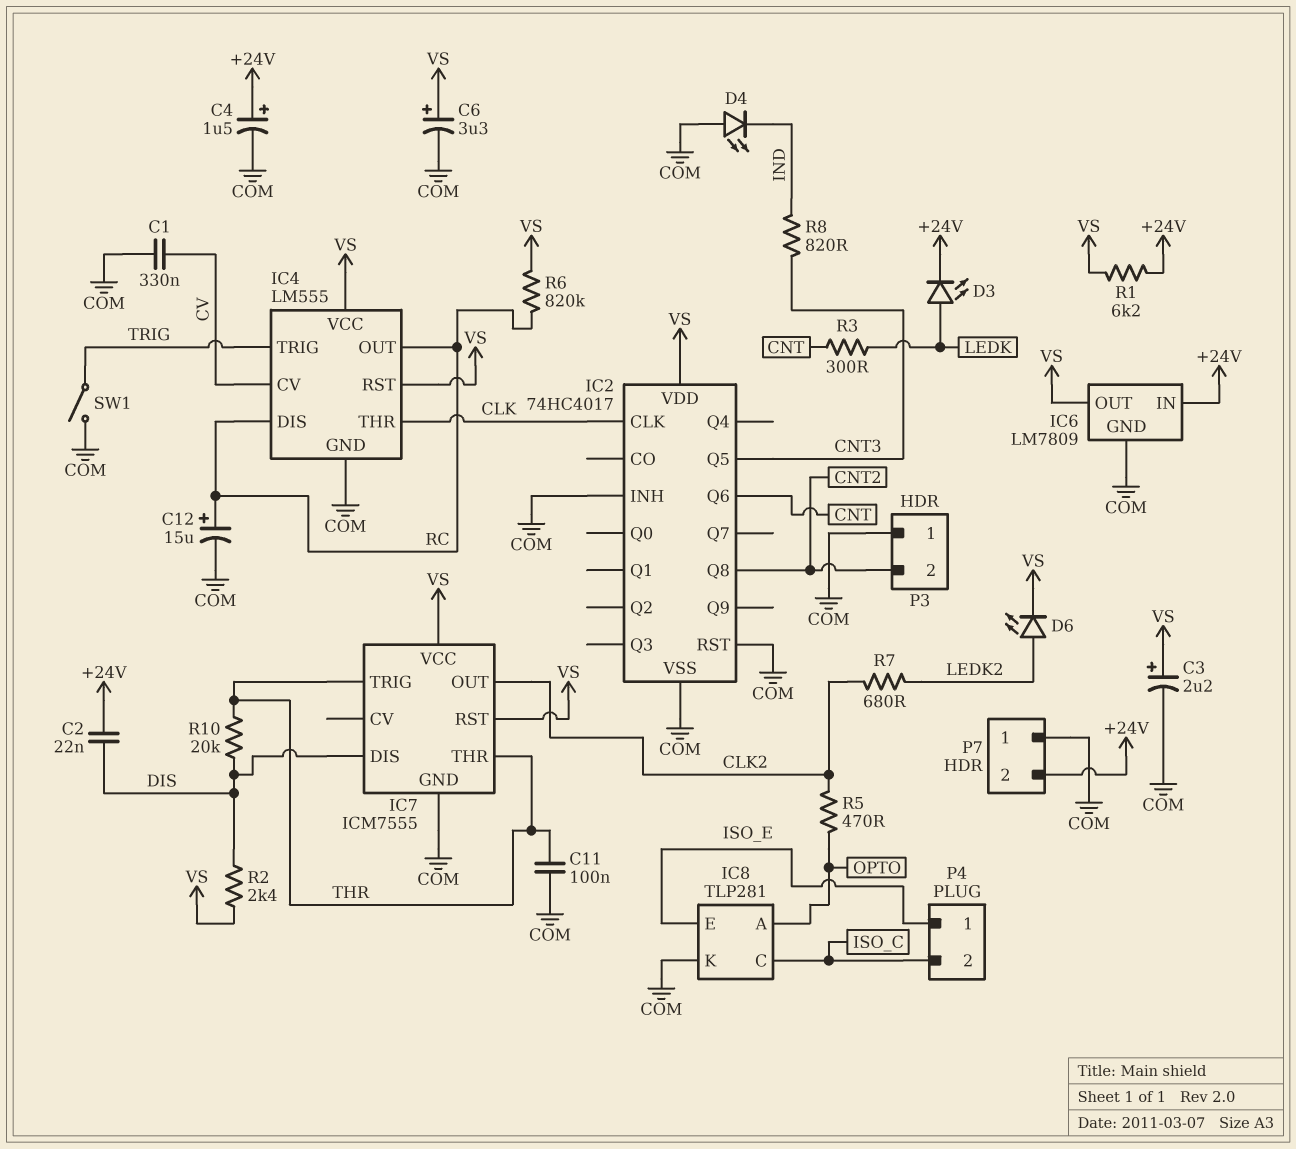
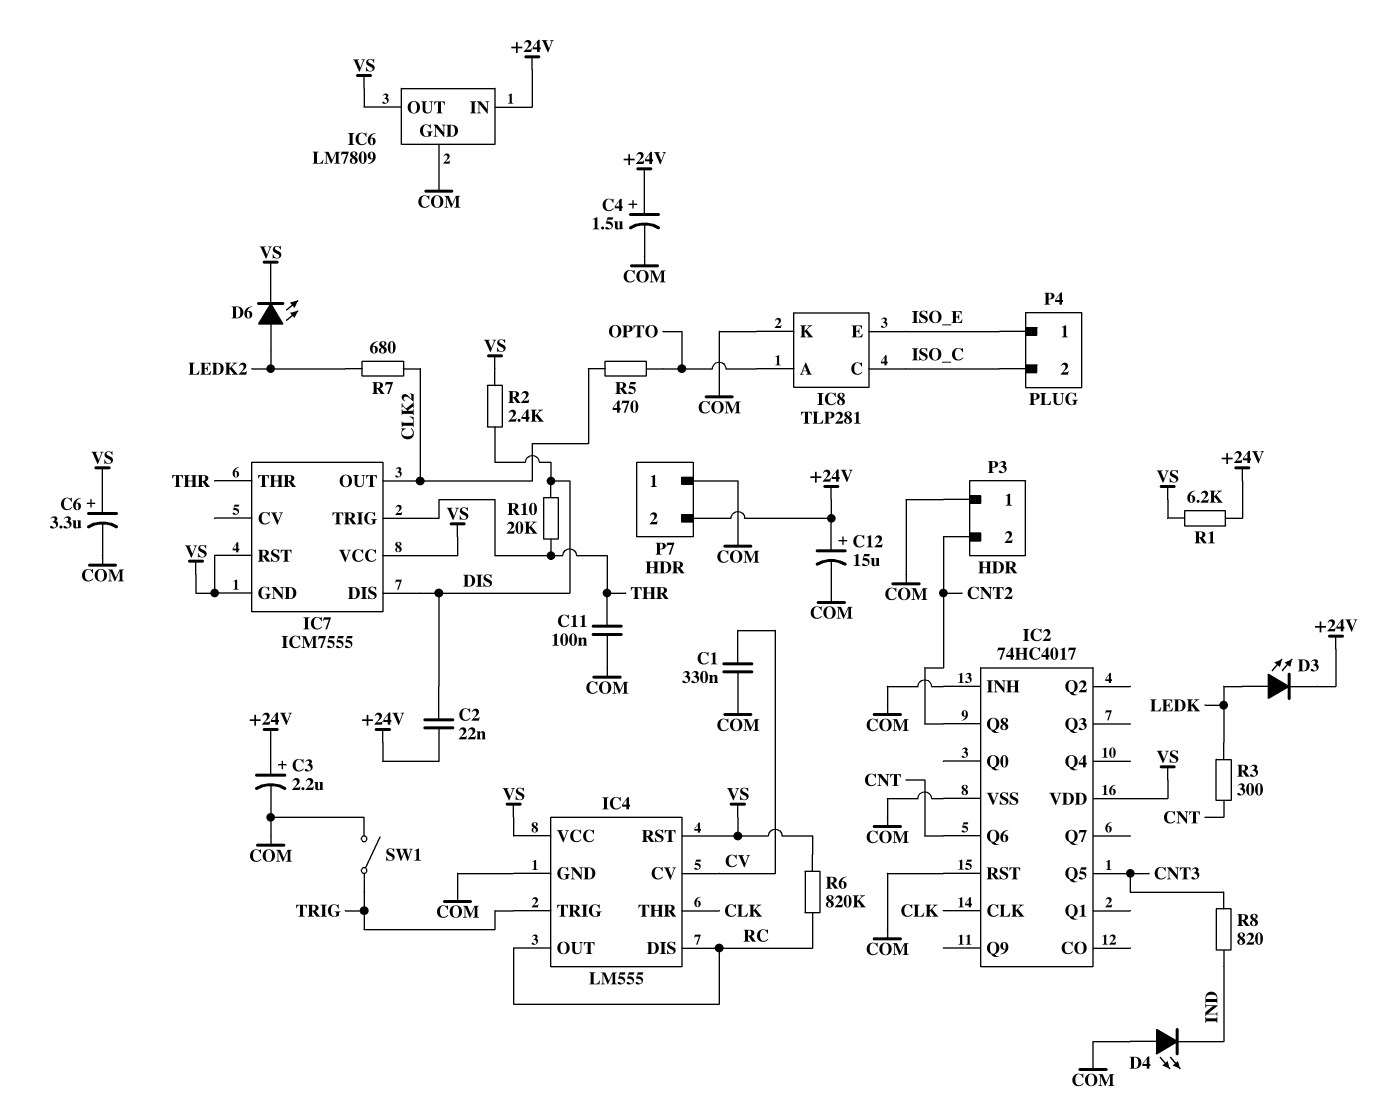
C3: 2.2uF (plus VS, minus COM) -> 2.2uF (plus +24V, minus COM)
C12: 15uF (plus RC, minus COM) -> 15uF (plus +24V, minus COM)
IC7 pin GND: COM -> VS

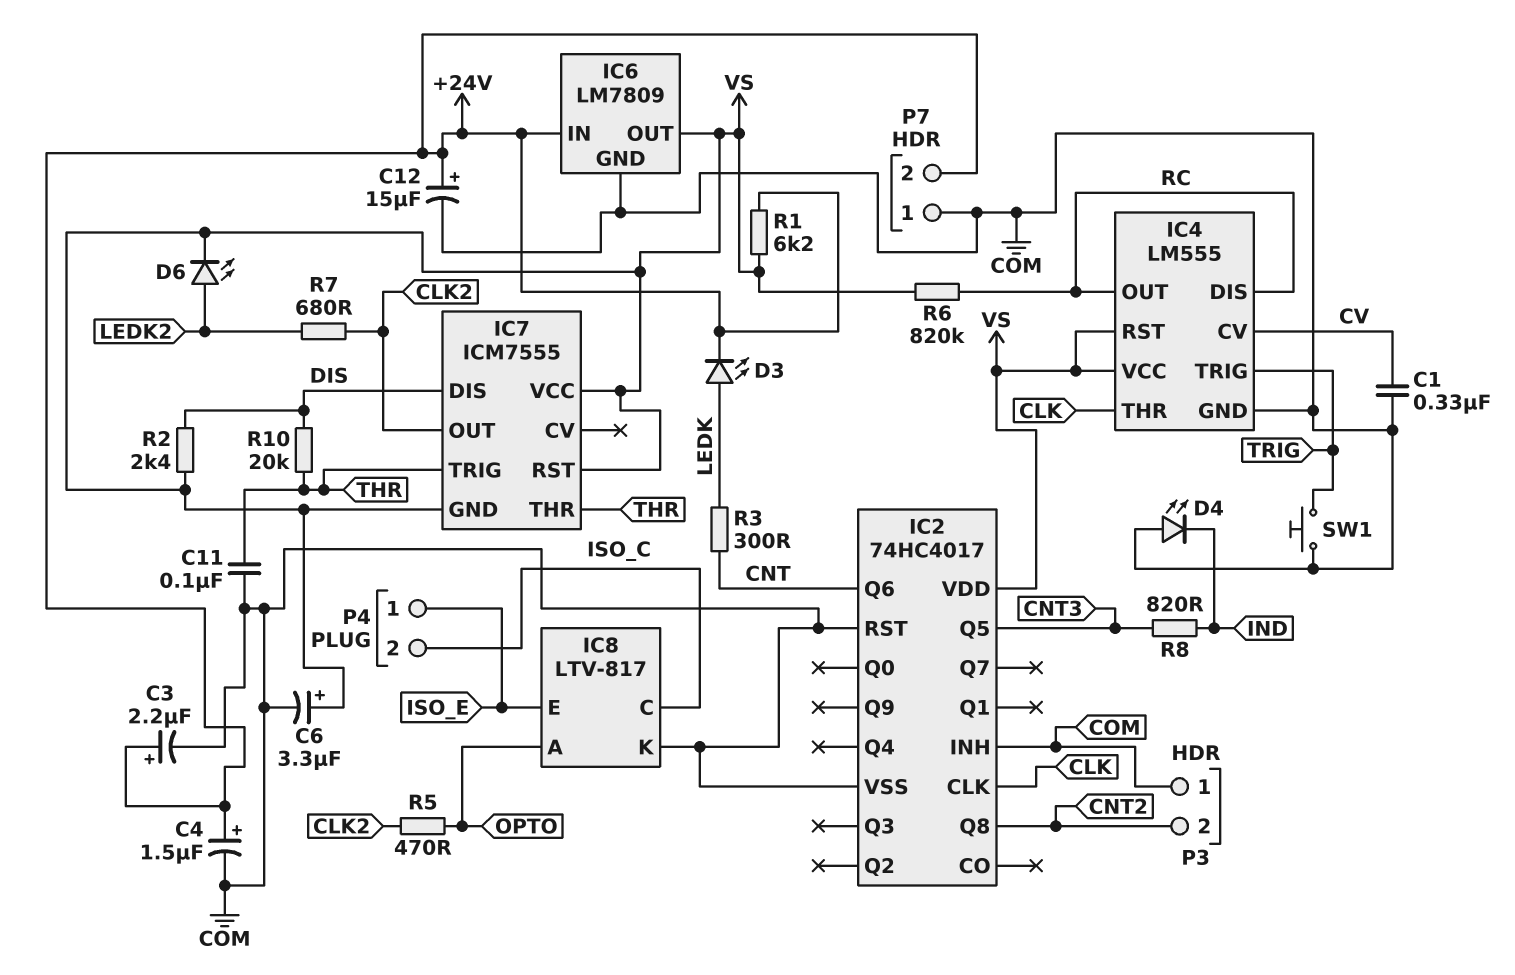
C2: 22nF (+24V, DIS) -> none
IC8: TLP281 -> LTV-817
SW1: switch (COM, TRIG) -> button (COM, TRIG)

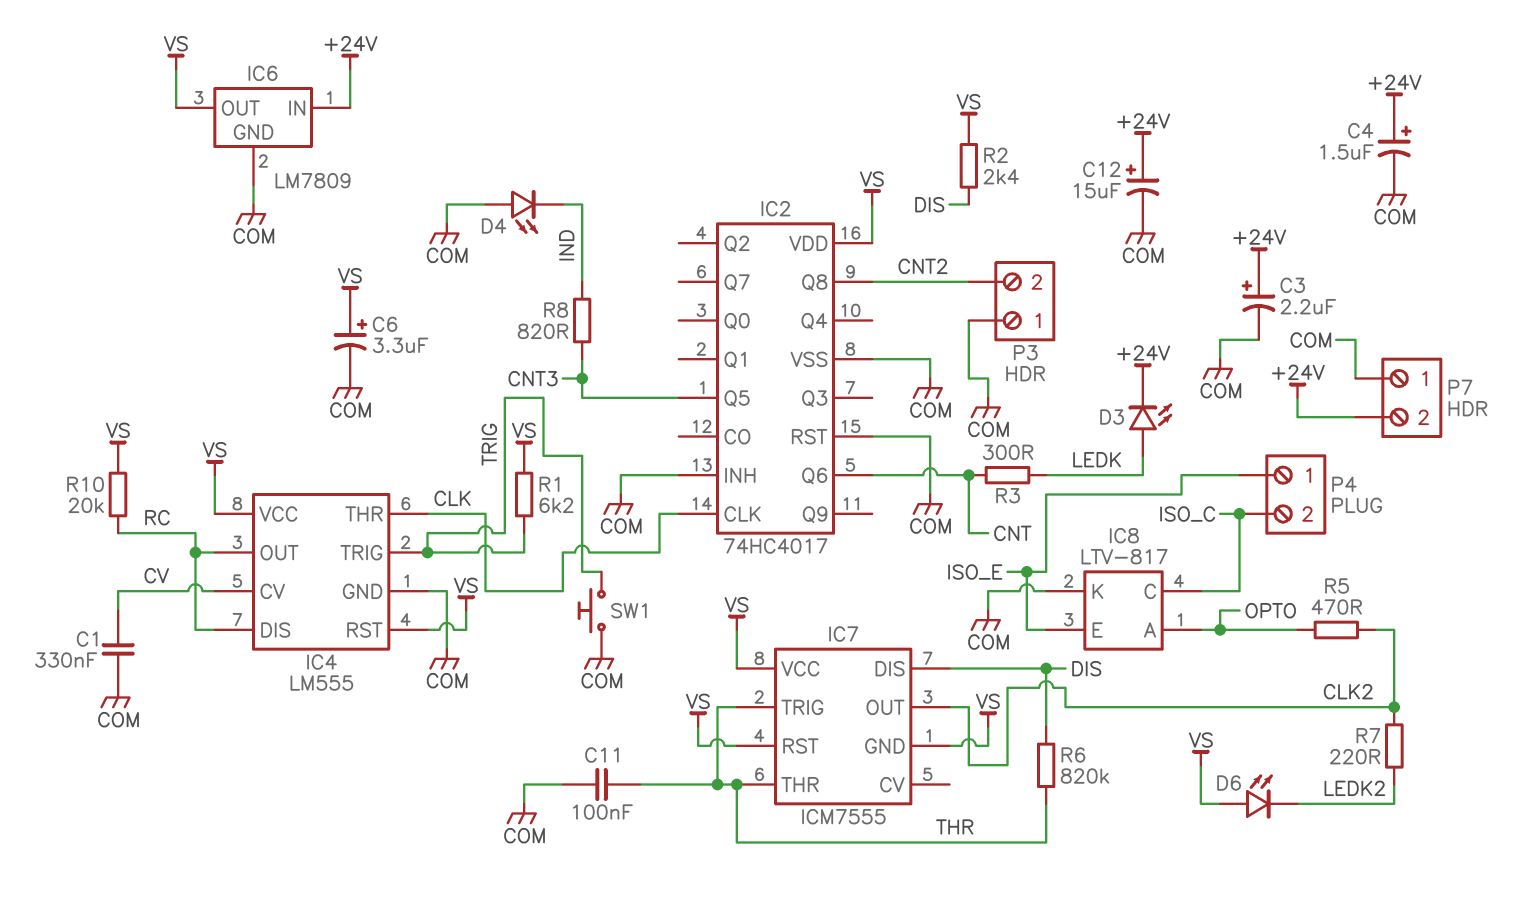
D6: LED (A LEDK2, K VS) -> LED (A VS, K LEDK2)
R1: 6.2k (+24V, VS) -> 6.2k (TRIG, VS)
R6: 820k (RC, VS) -> 820k (DIS, THR)
R7: 680 (CLK2, LEDK2) -> 220 (CLK2, LEDK2)
R10: 20k (DIS, THR) -> 20k (RC, VS)

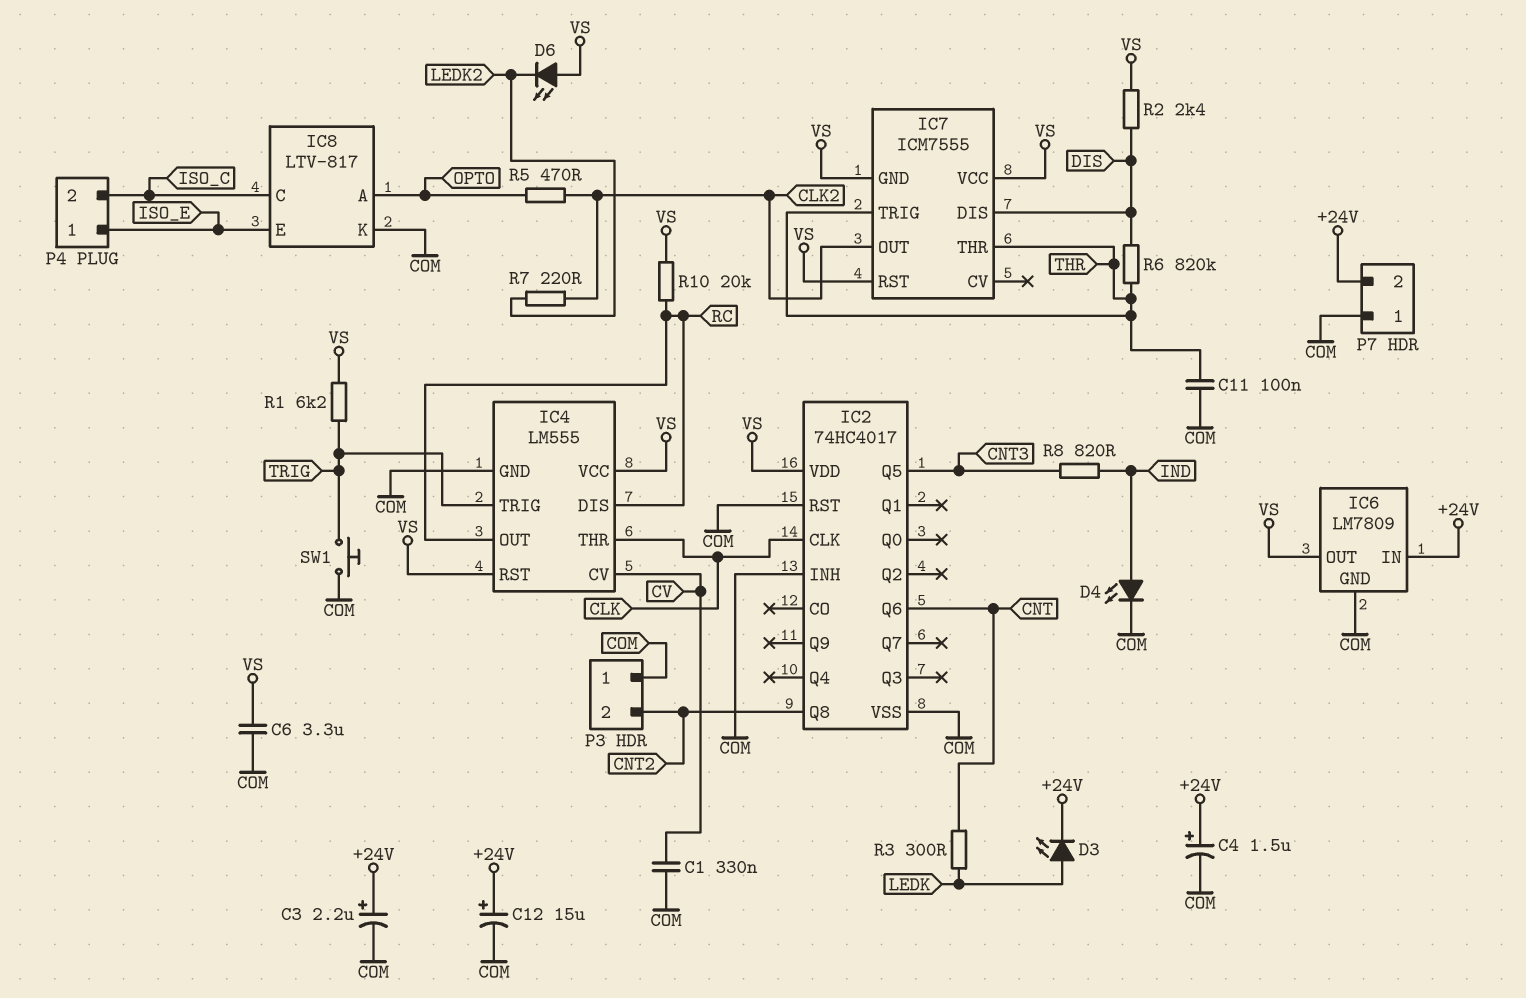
C6: 3.3uF (plus VS, minus COM) -> 3.3uF (COM, VS)
D4: LED (A COM, K IND) -> LED (A IND, K COM)

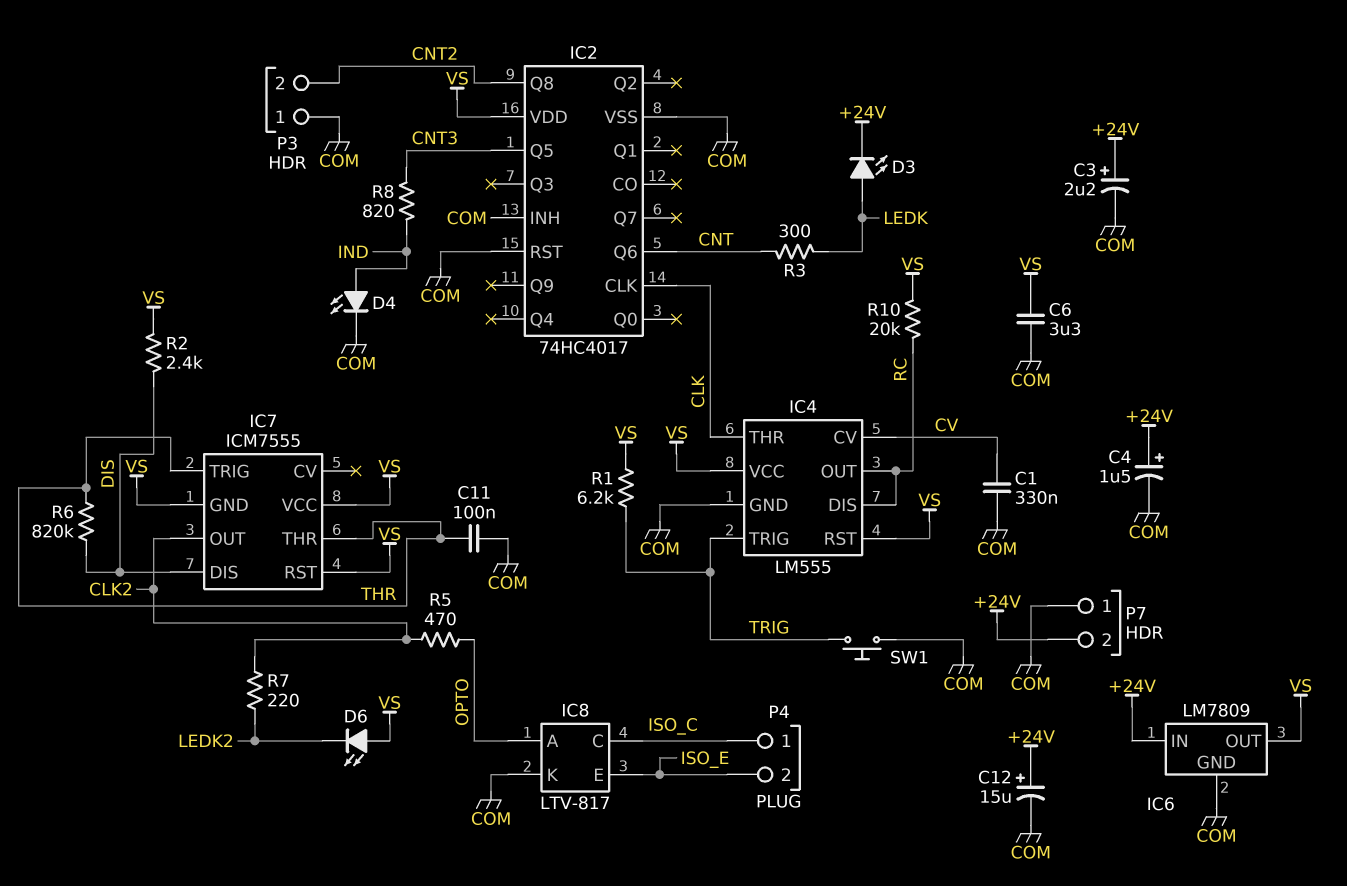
P4 pin 1: ISO_E -> ISO_C
P4 pin 2: ISO_C -> ISO_E

